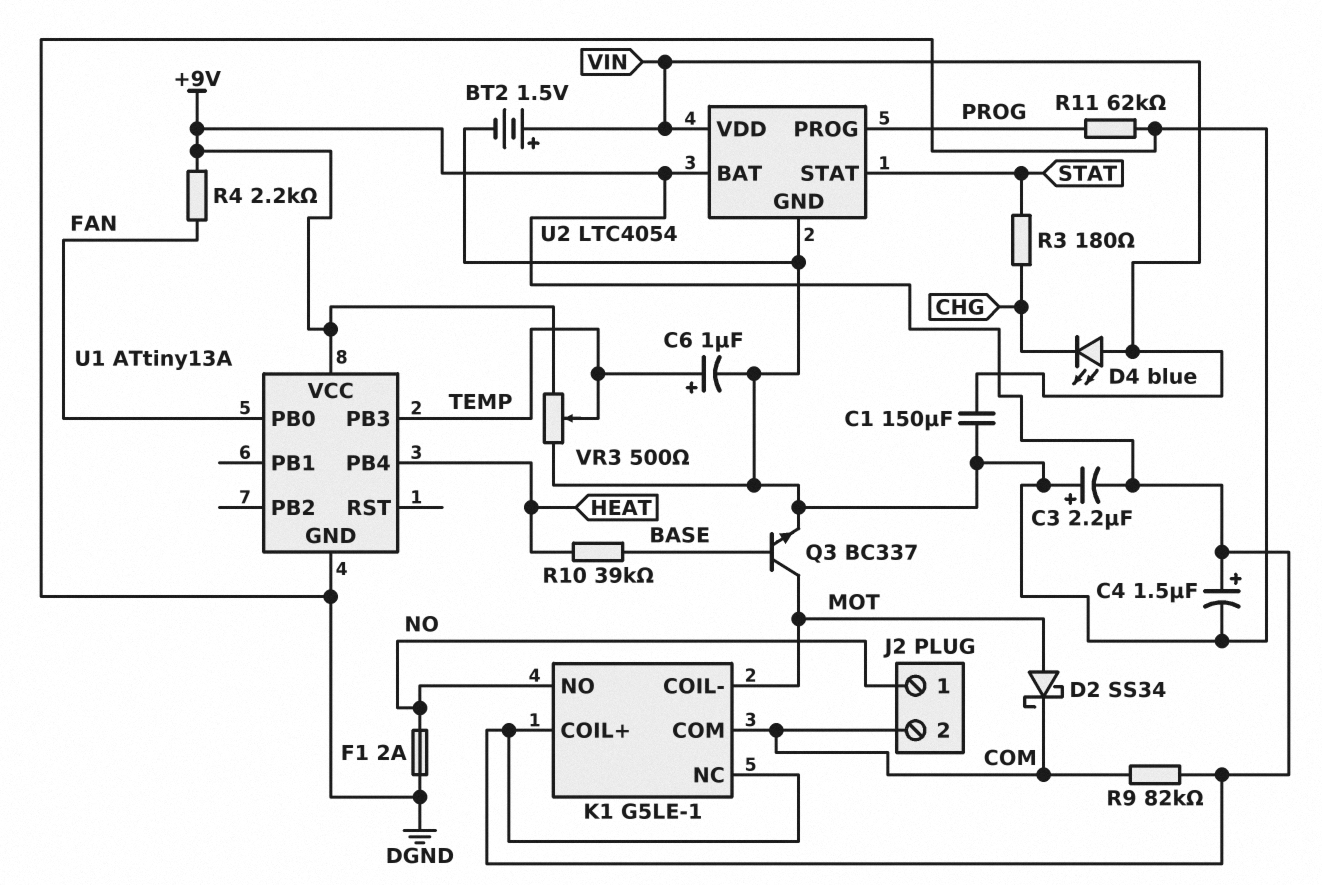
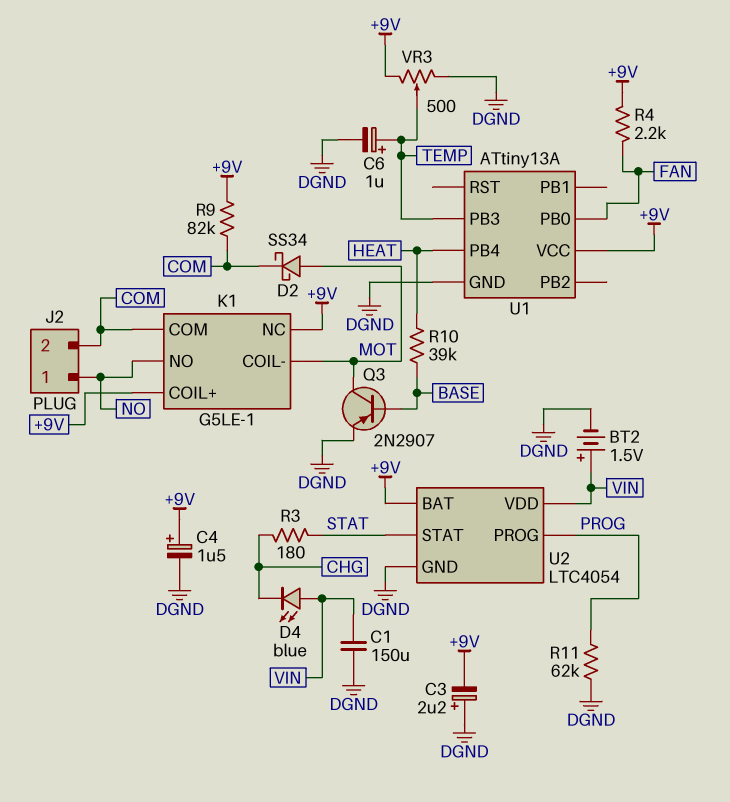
F1: 2A (DGND, NO) -> none
Q3: NPN BC337 (B BASE, C MOT, E DGND) -> PNP 2N2907 (B BASE, C MOT, E DGND)

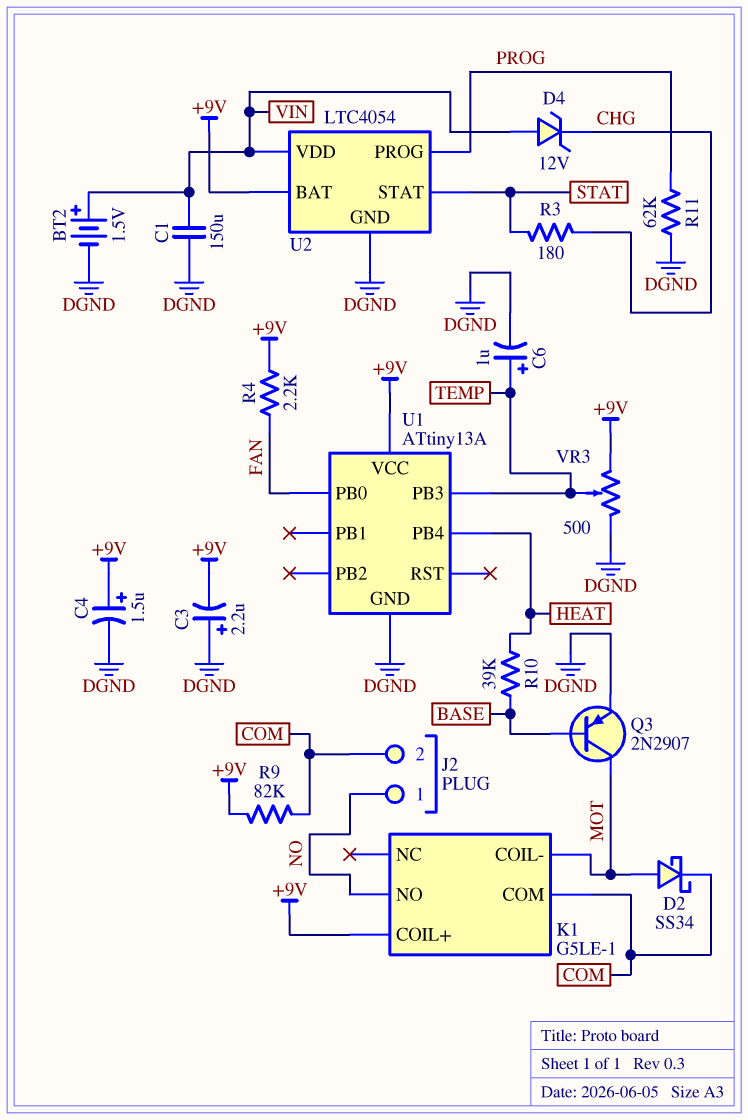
D4: LED blue (A VIN, K CHG) -> zener 12V (A VIN, K CHG)
K1 pin NC: +9V -> none

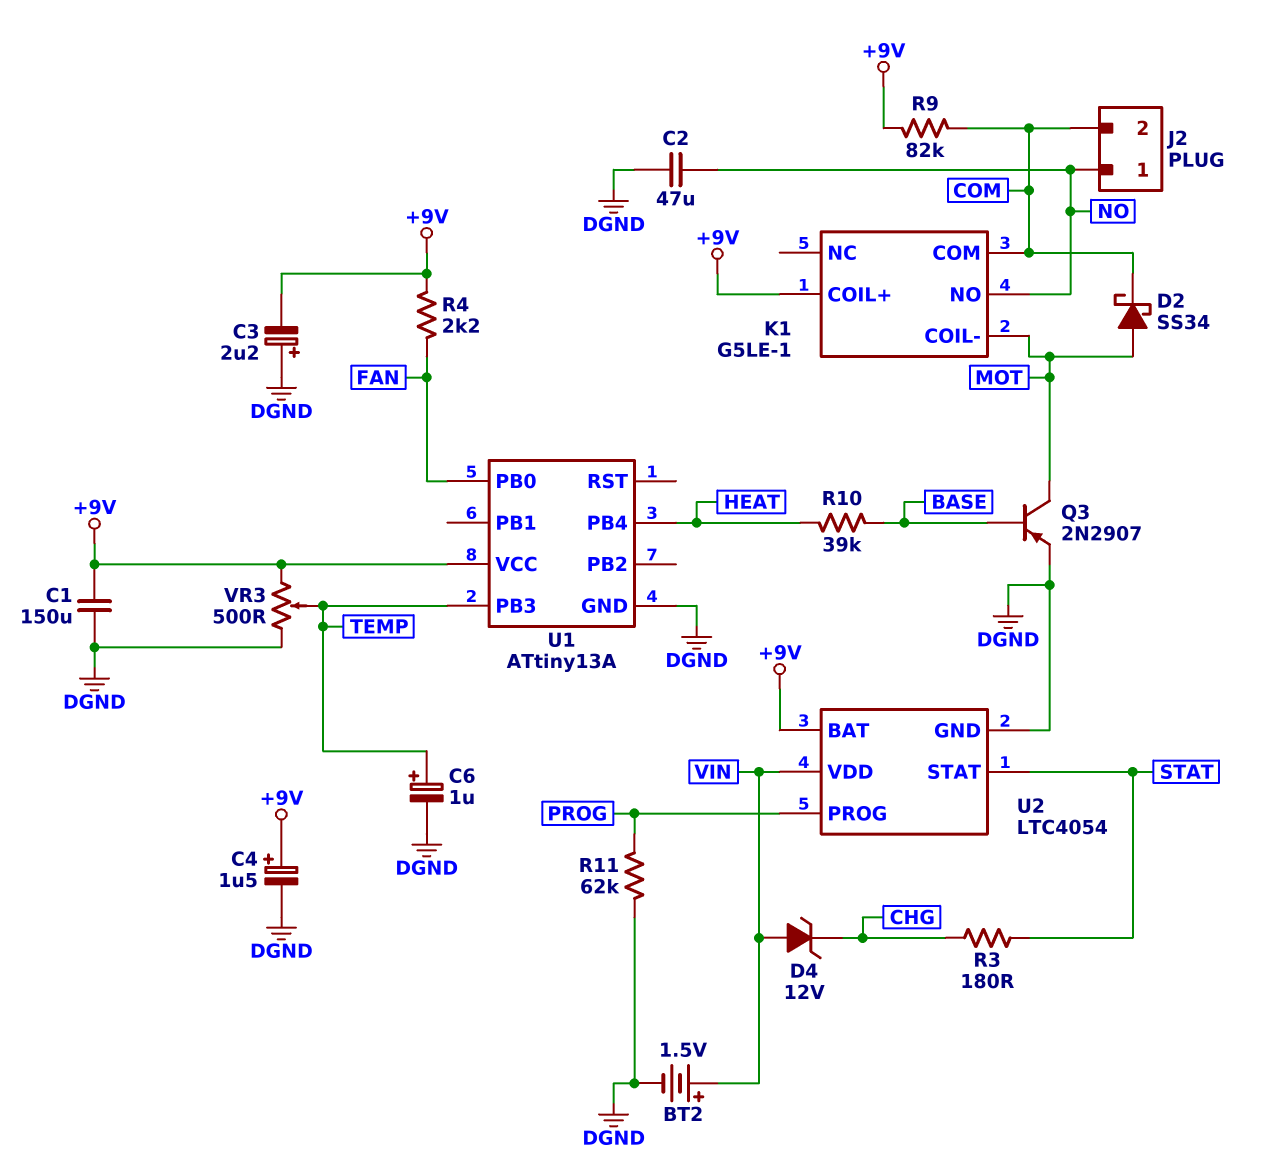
C1: 150uF (DGND, VIN) -> 150uF (+9V, DGND)
C2: none -> 47uF (DGND, NO)

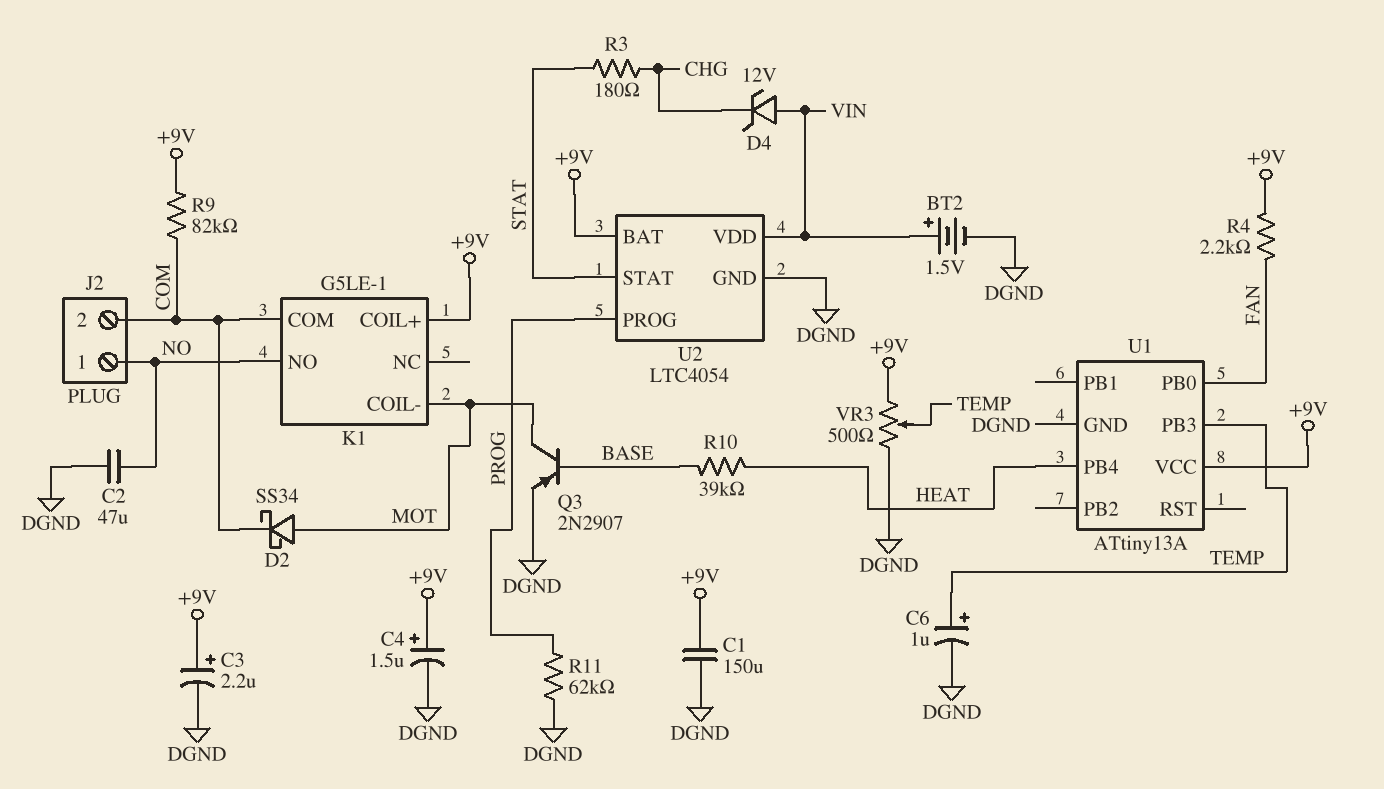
C3: 2.2uF (plus DGND, minus +9V) -> 2.2uF (plus +9V, minus DGND)

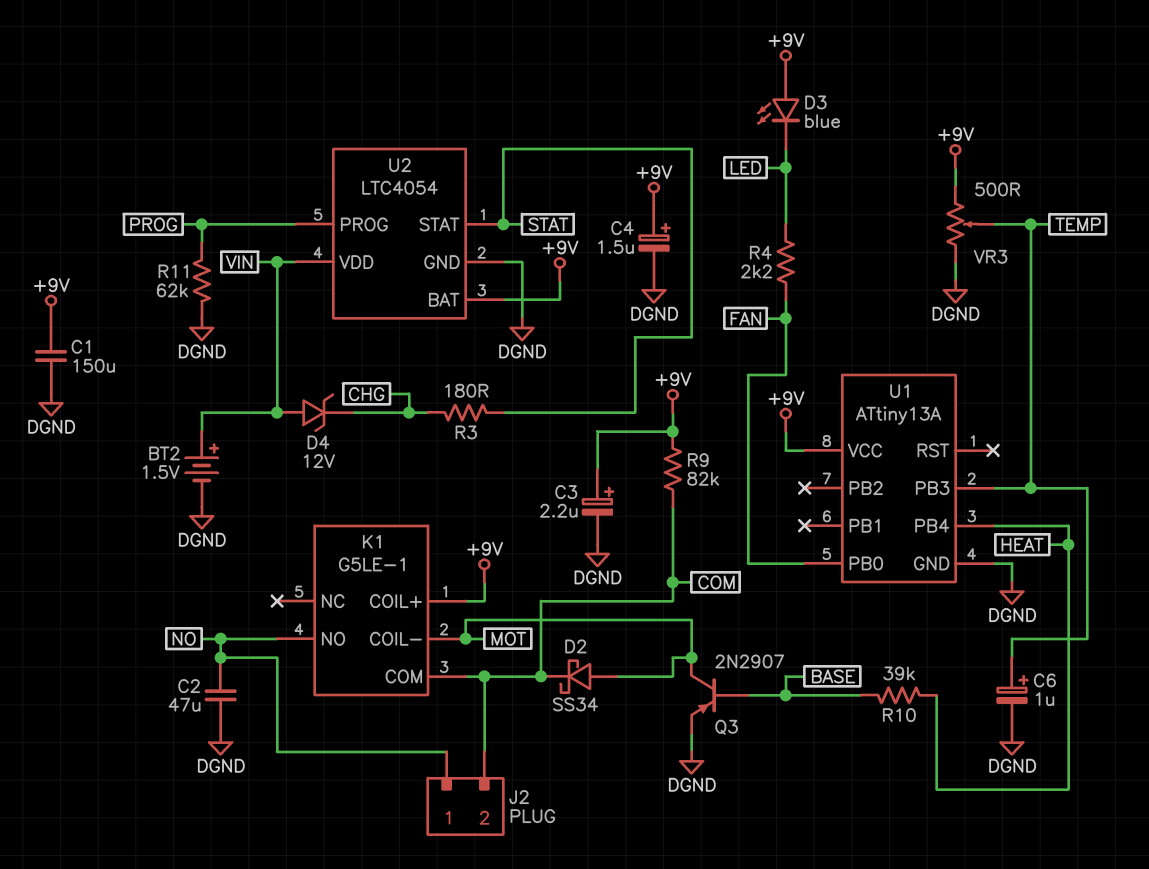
D3: none -> LED blue (A +9V, K LED)
R4: 2.2k (+9V, FAN) -> 2.2k (FAN, LED)

